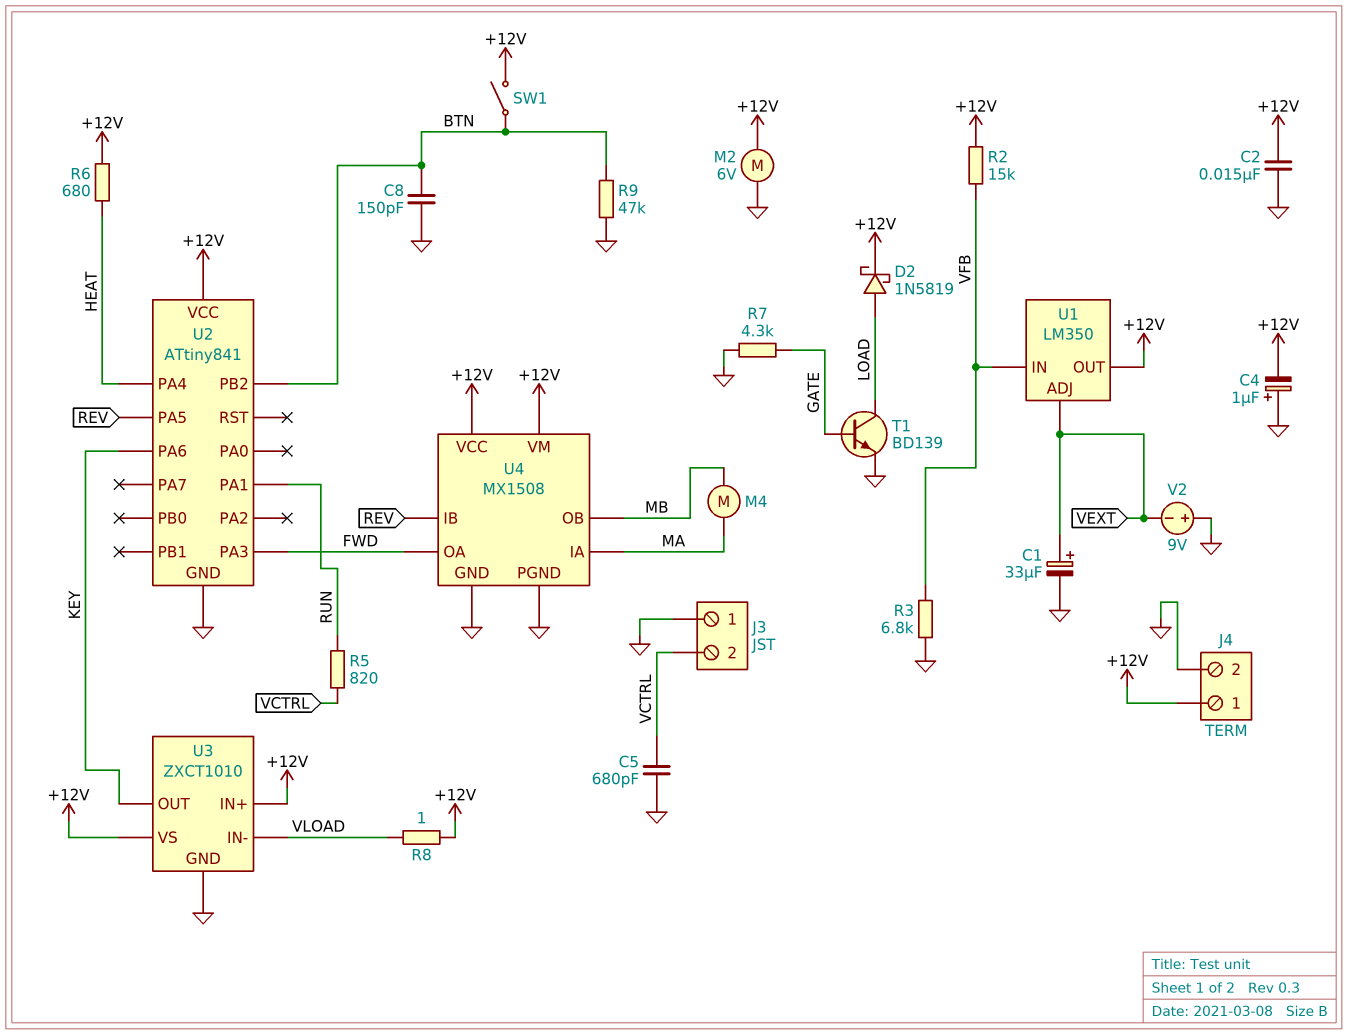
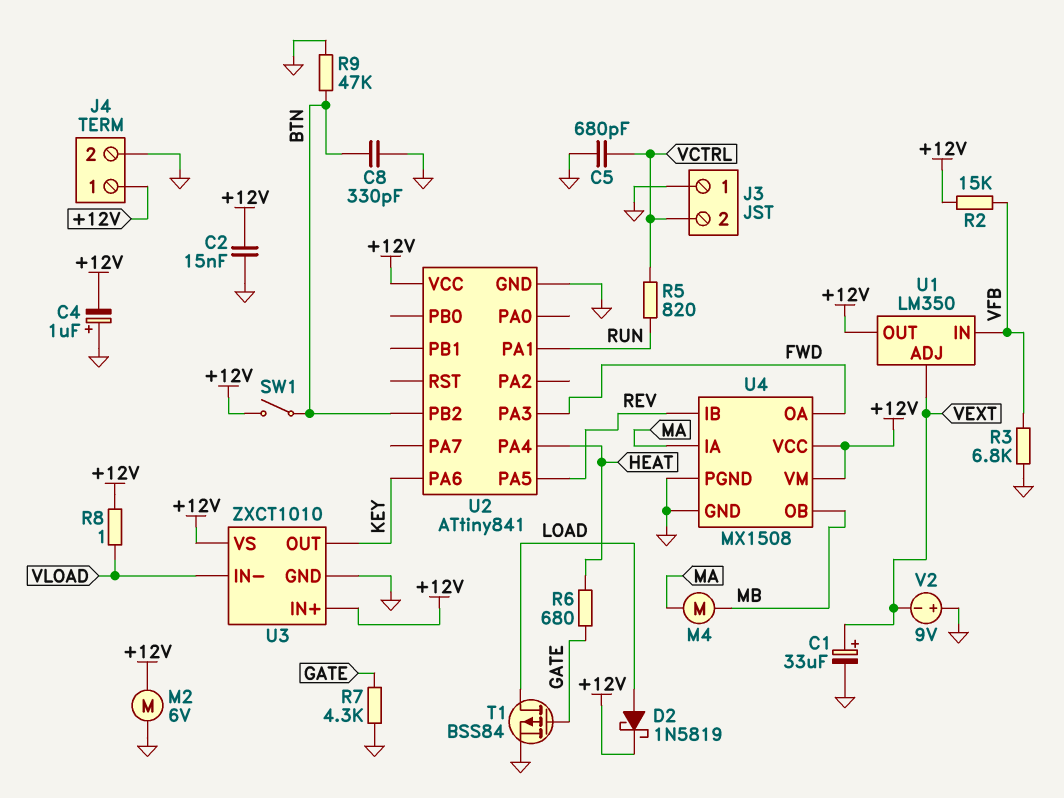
C8: 150pF (BTN, GND) -> 330pF (BTN, GND)
R6: 680 (+12V, HEAT) -> 680 (GATE, HEAT)
T1: NPN BD139 (B GATE, C LOAD, E GND) -> PMOS BSS84 (G GATE, D LOAD, S GND)

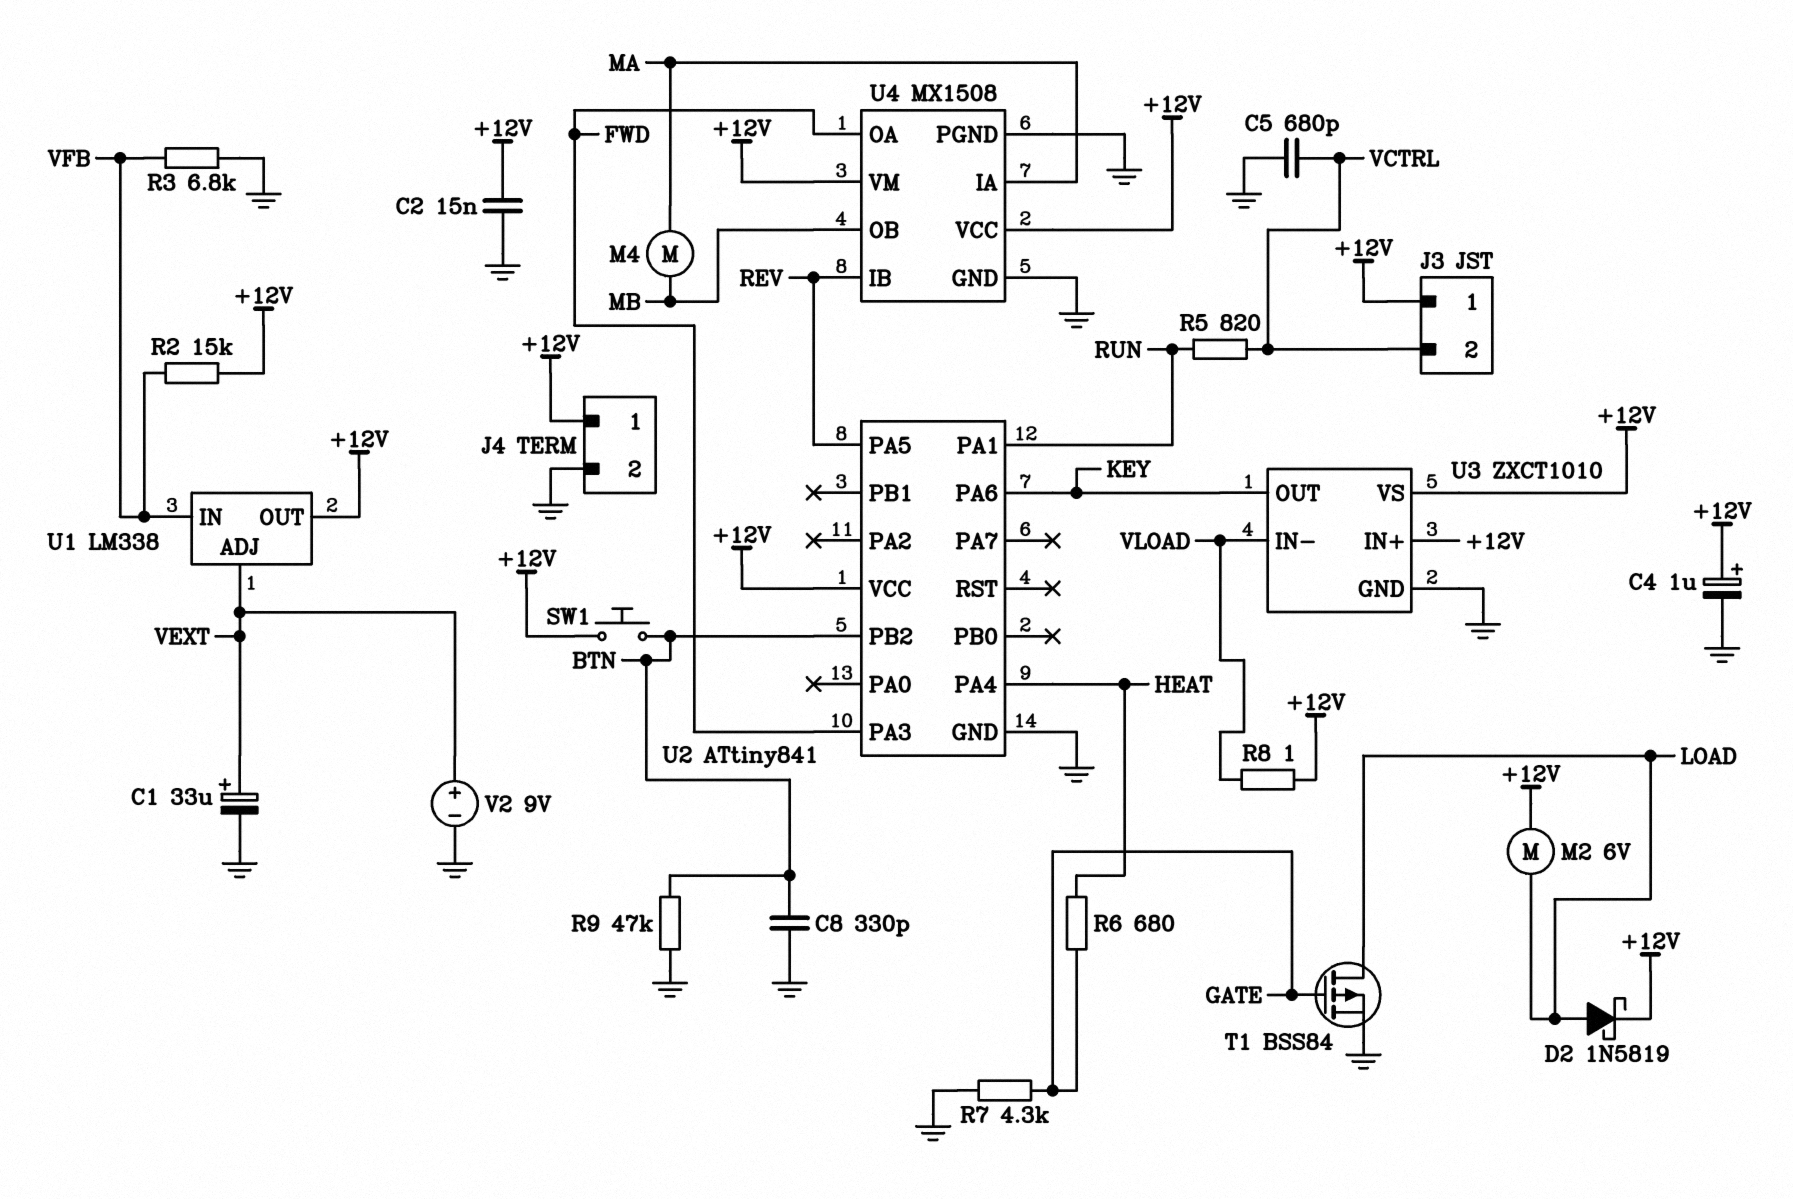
C4: 1uF (plus GND, minus +12V) -> 1uF (plus +12V, minus GND)
J3 pin 1: GND -> +12V
M2: motor 6V (+12V, GND) -> motor 6V (+12V, LOAD)
SW1: switch (+12V, BTN) -> button (+12V, BTN)
U1: LM350 -> LM338
V2: 9V (plus GND, minus VEXT) -> 9V (plus VEXT, minus GND)

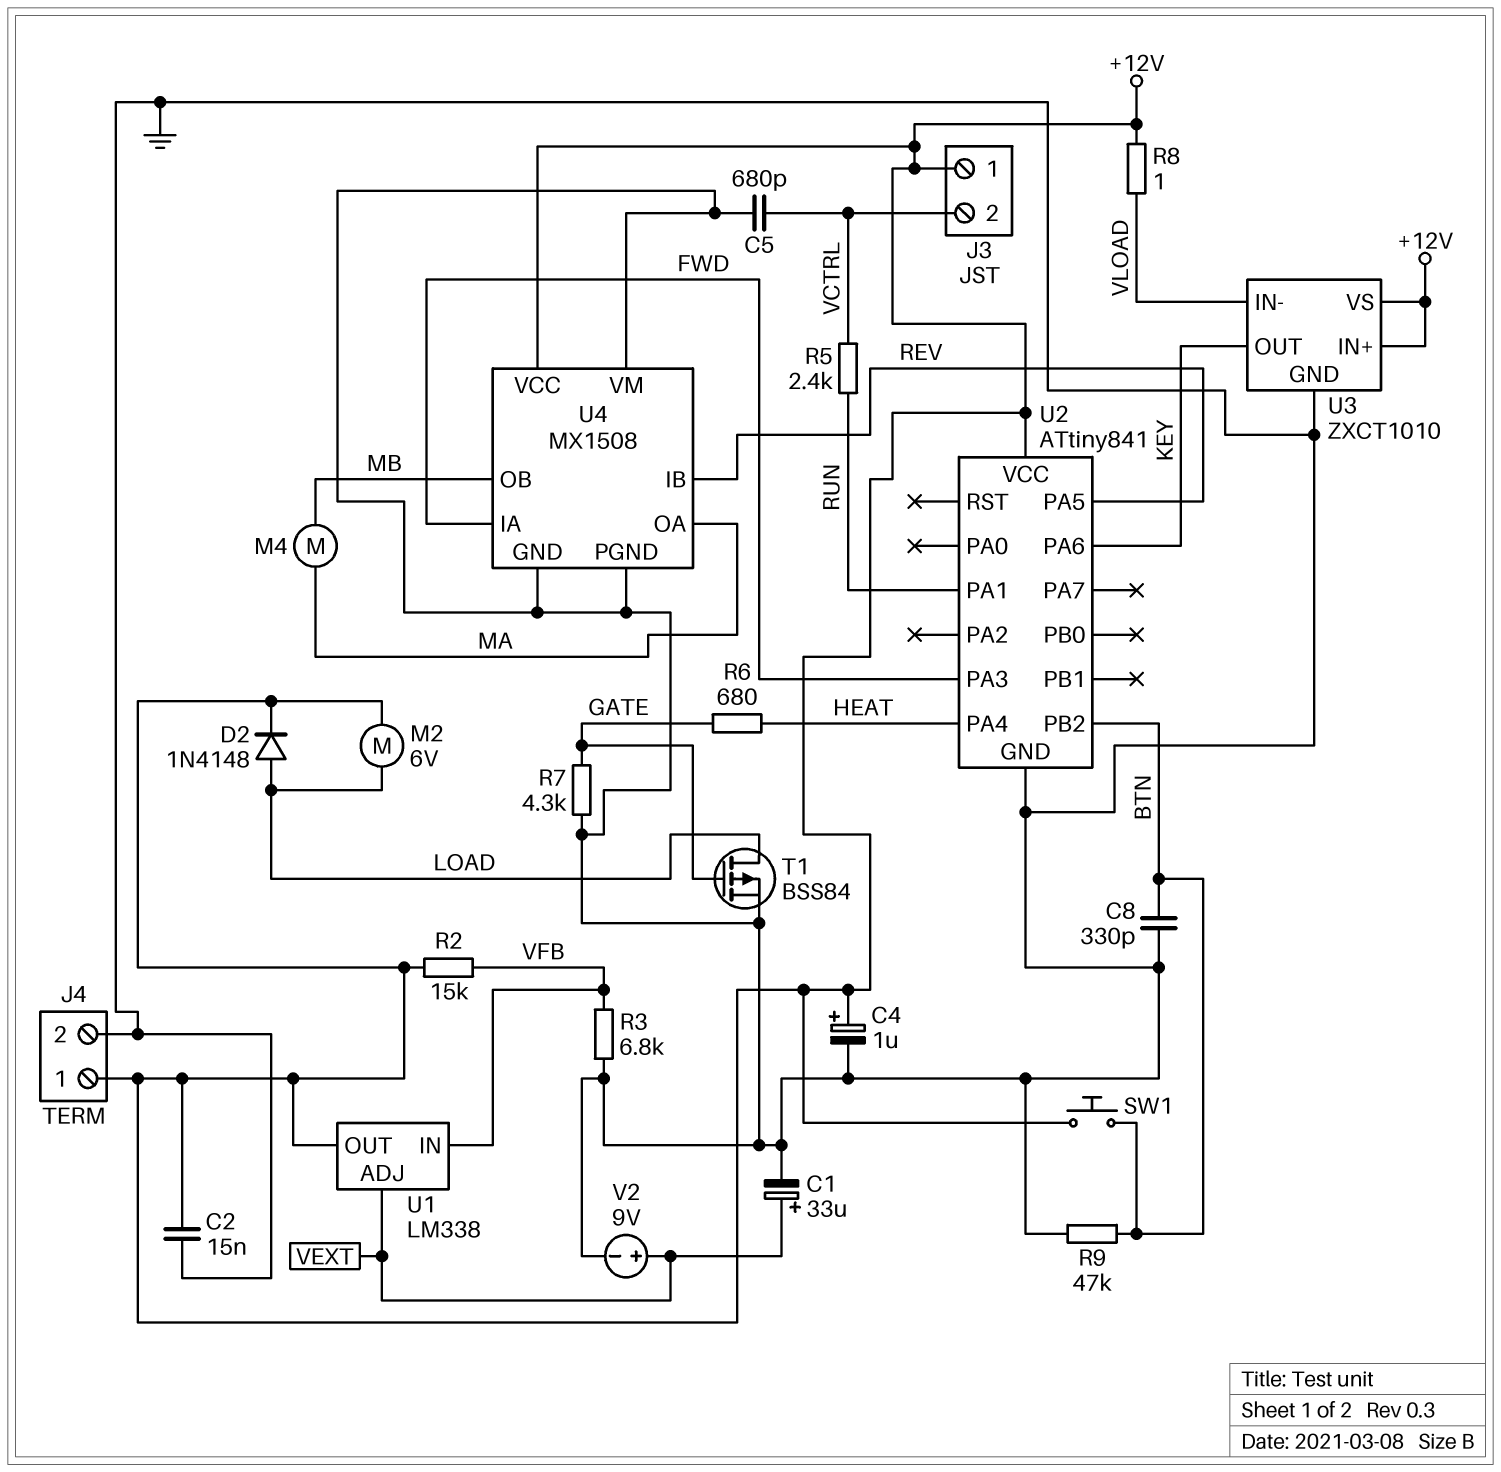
D2: schottky 1N5819 (A LOAD, K +12V) -> diode 1N4148 (A LOAD, K +12V)
R5: 820 (RUN, VCTRL) -> 2.4k (RUN, VCTRL)
U4 pin IA: MA -> FWD
U4 pin OA: FWD -> MA
U4 pin VM: +12V -> GND

